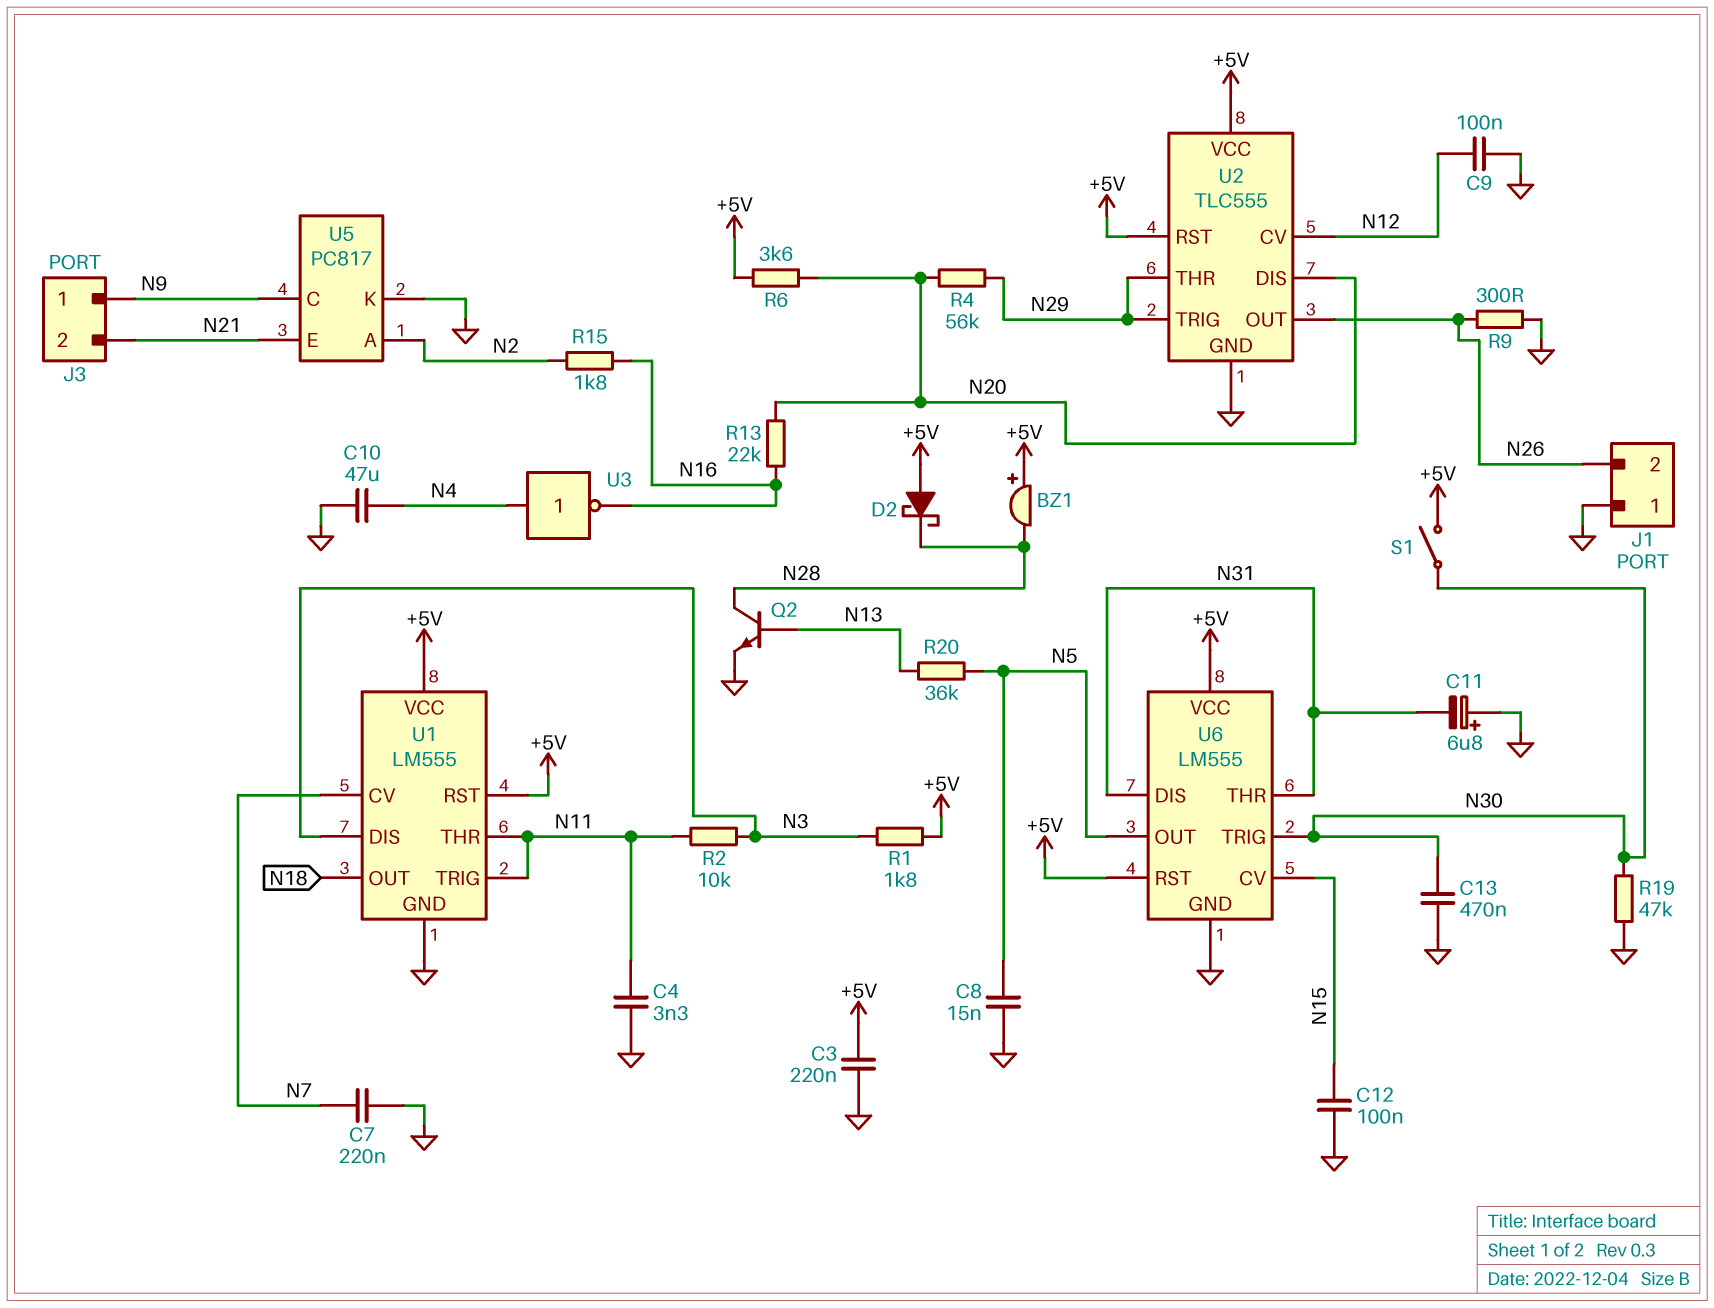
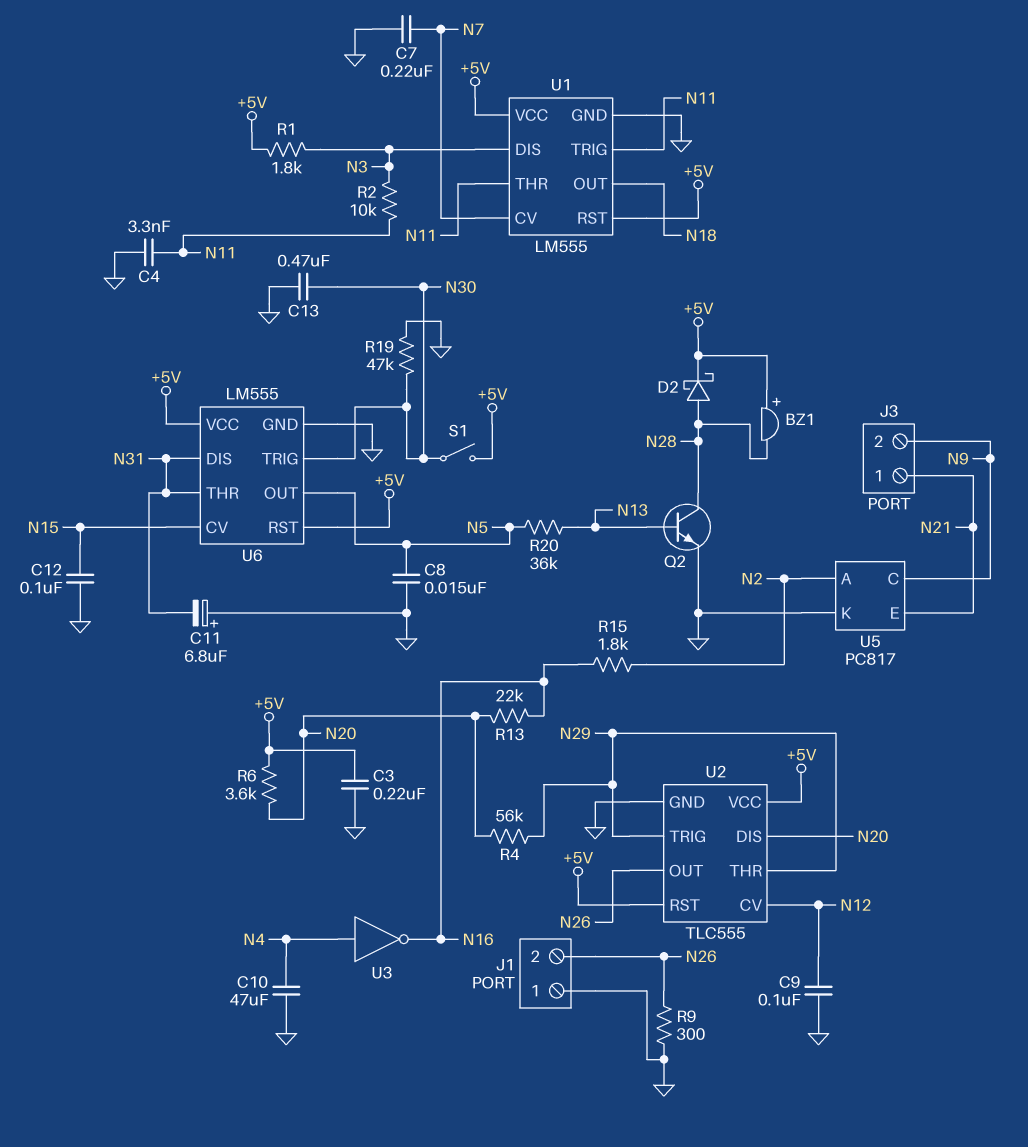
D2: schottky (A +5V, K N28) -> schottky (A N28, K +5V)
J3 pin 1: N9 -> N21
J3 pin 2: N21 -> N9

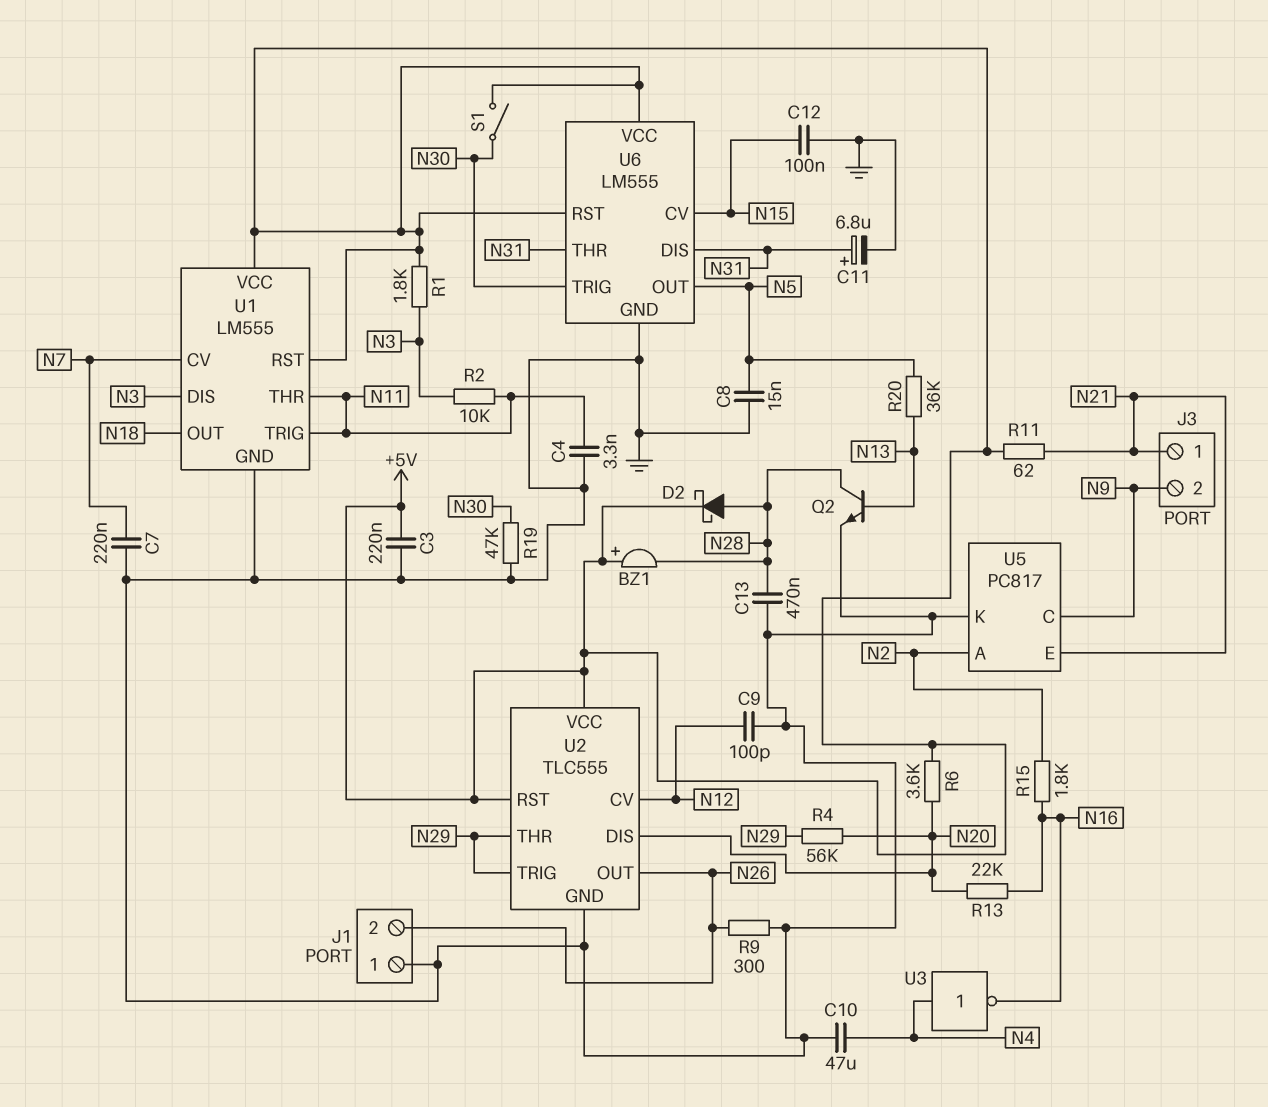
C9: 100nF (GND, N12) -> 100pF (GND, N12)
C11: 6.8uF (plus GND, minus N31) -> 6.8uF (plus N31, minus GND)
C13: 470nF (GND, N30) -> 470nF (GND, N28)
R11: none -> 62 (+5V, N21)

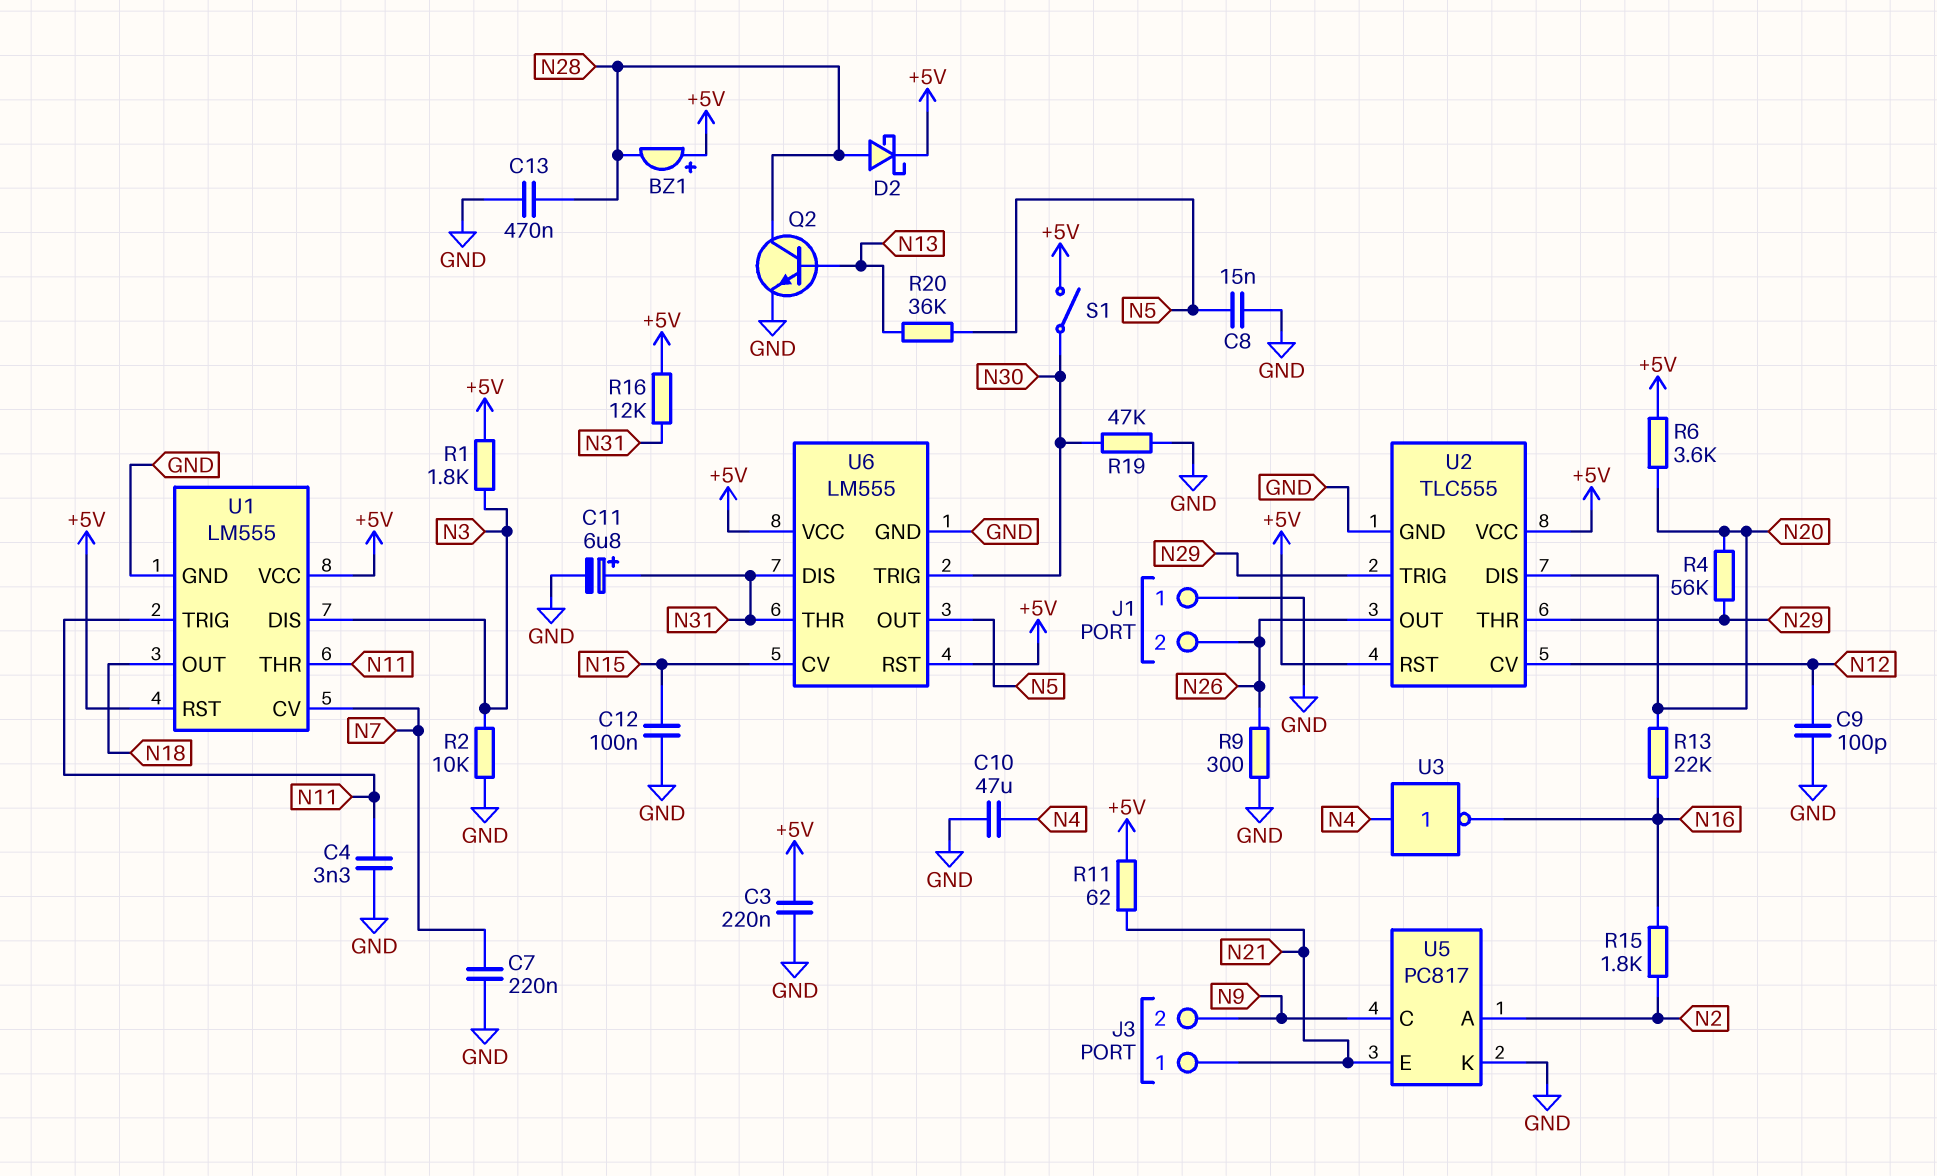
R2: 10k (N3, N11) -> 10k (GND, N3)
R16: none -> 12k (+5V, N31)

